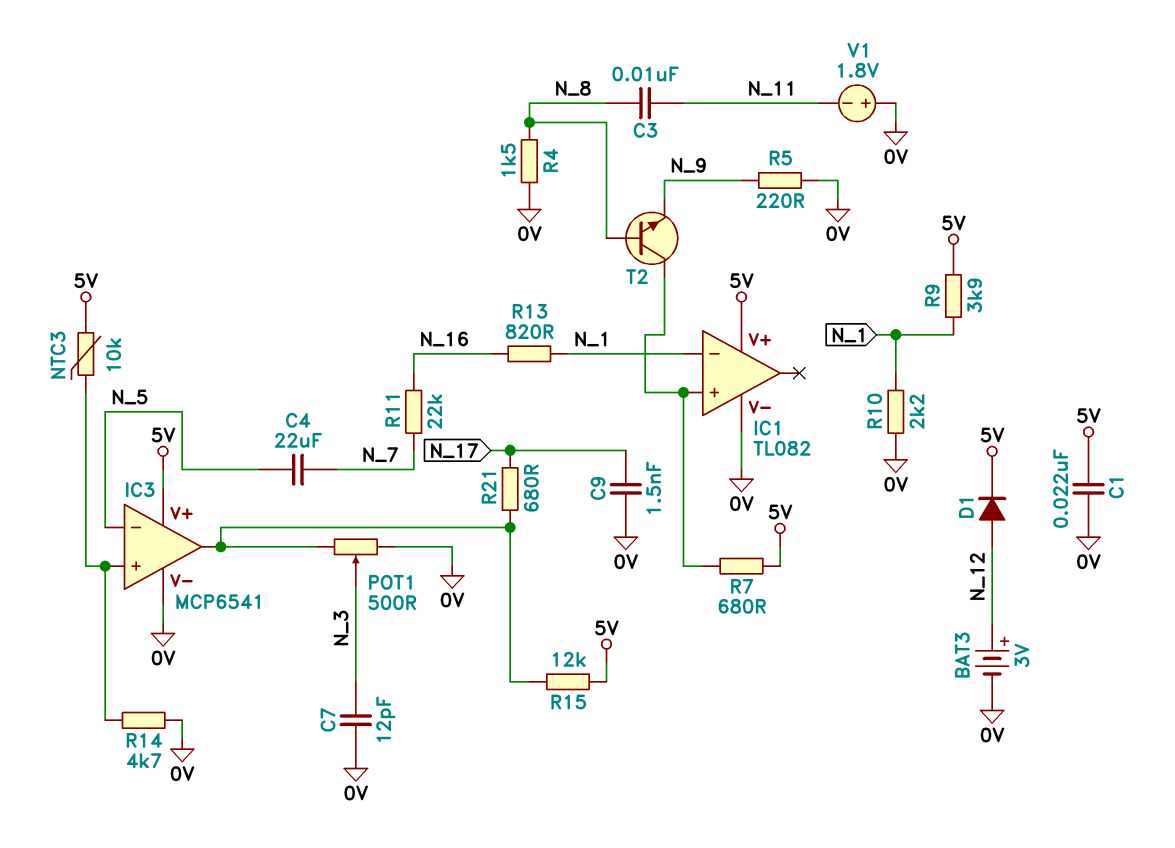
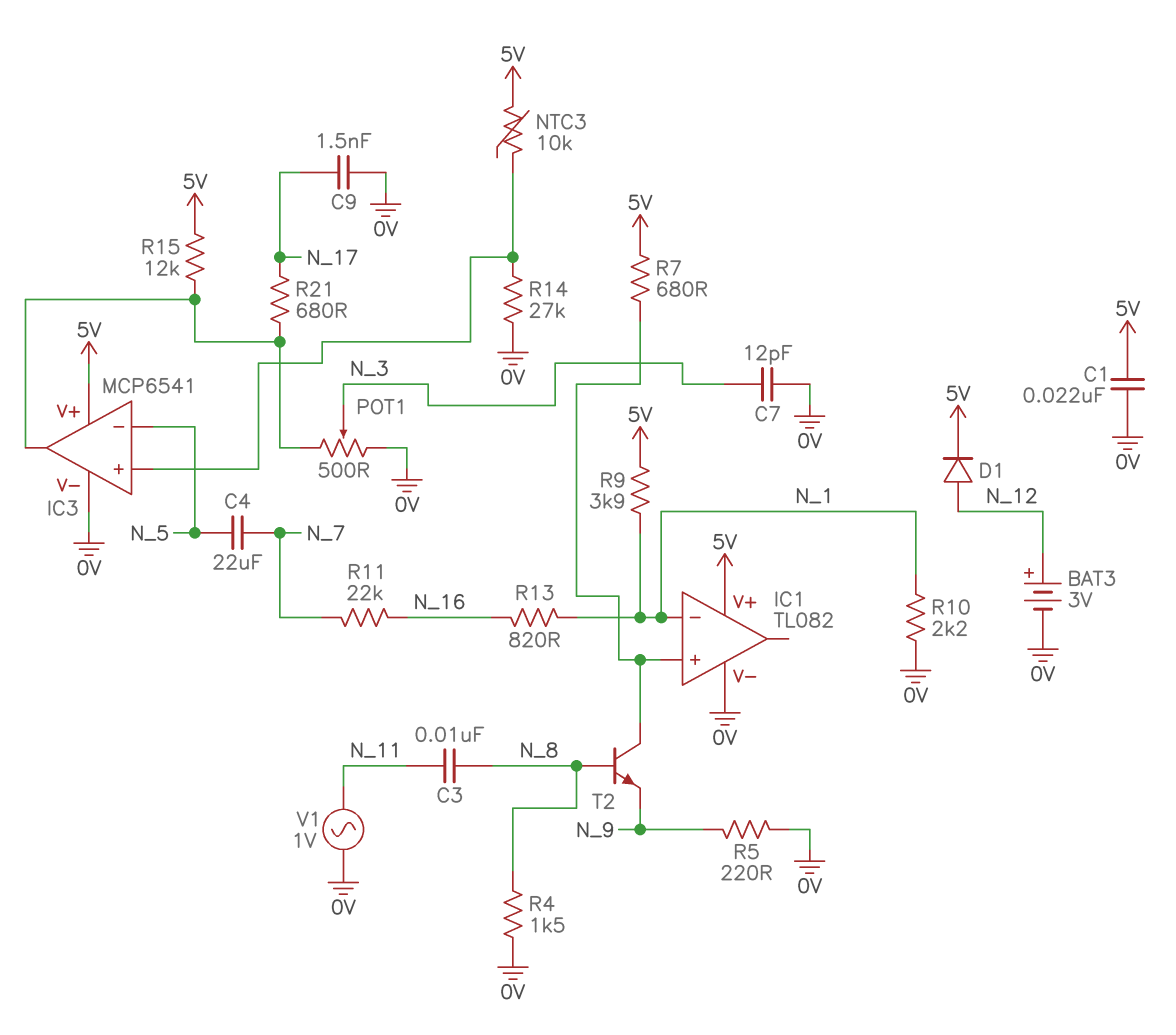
R14: 4.7k (0V, IC3/in+) -> 27k (0V, IC3/in+)
V1: 1.8V (plus 0V, minus N_11) -> AC 1V (0V, N_11)

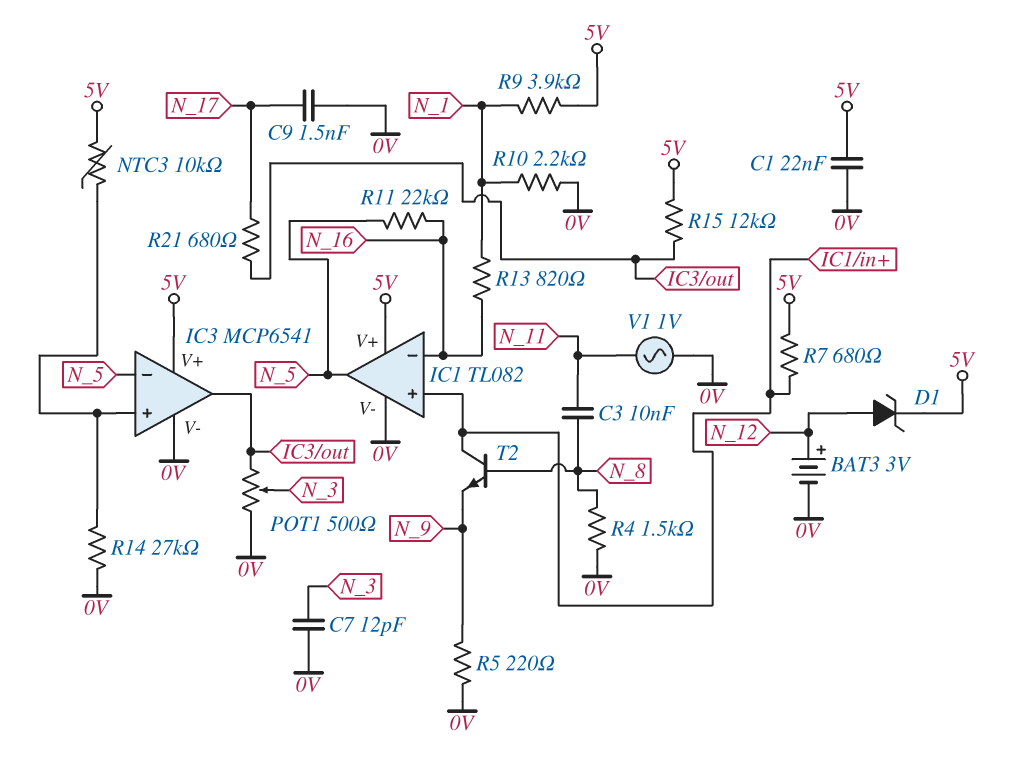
C4: 22uF (N_5, N_7) -> none
D1: diode (A N_12, K 5V) -> zener (A N_12, K 5V)
IC1 pin in-: N_1 -> N_16
IC1 pin out: none -> N_5
R11: 22k (N_7, N_16) -> 22k (N_5, N_16)

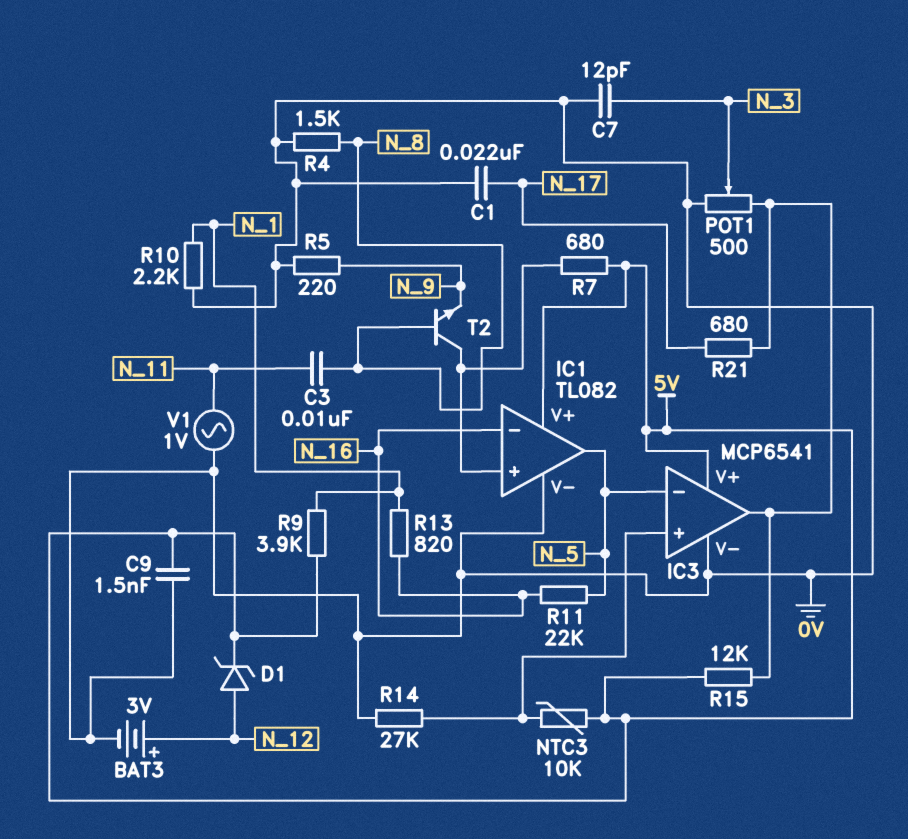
C1: 22nF (0V, 5V) -> 22nF (0V, N_17)
C9: 1.5nF (0V, N_17) -> 1.5nF (0V, 5V)

